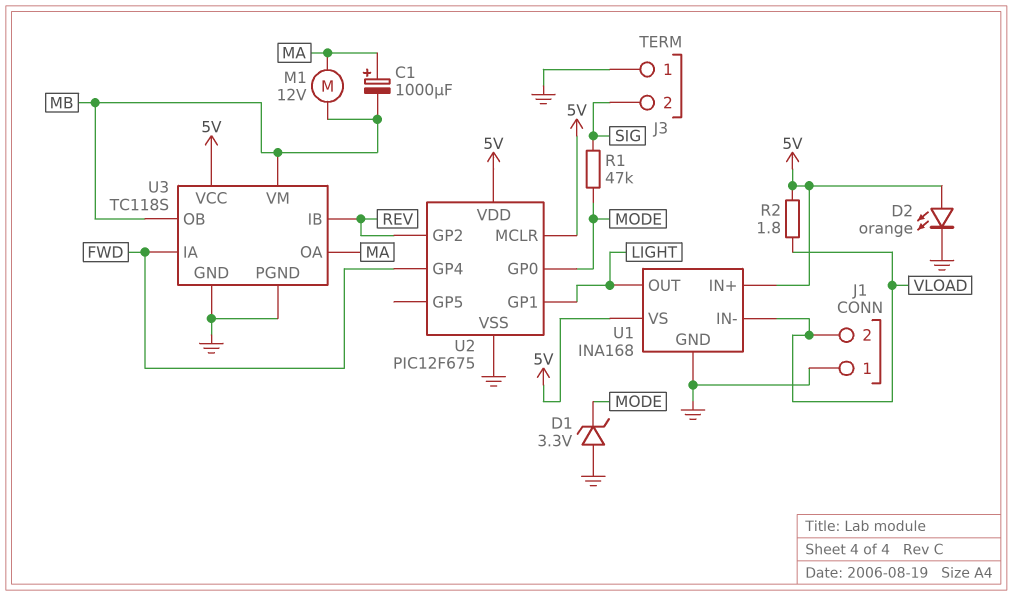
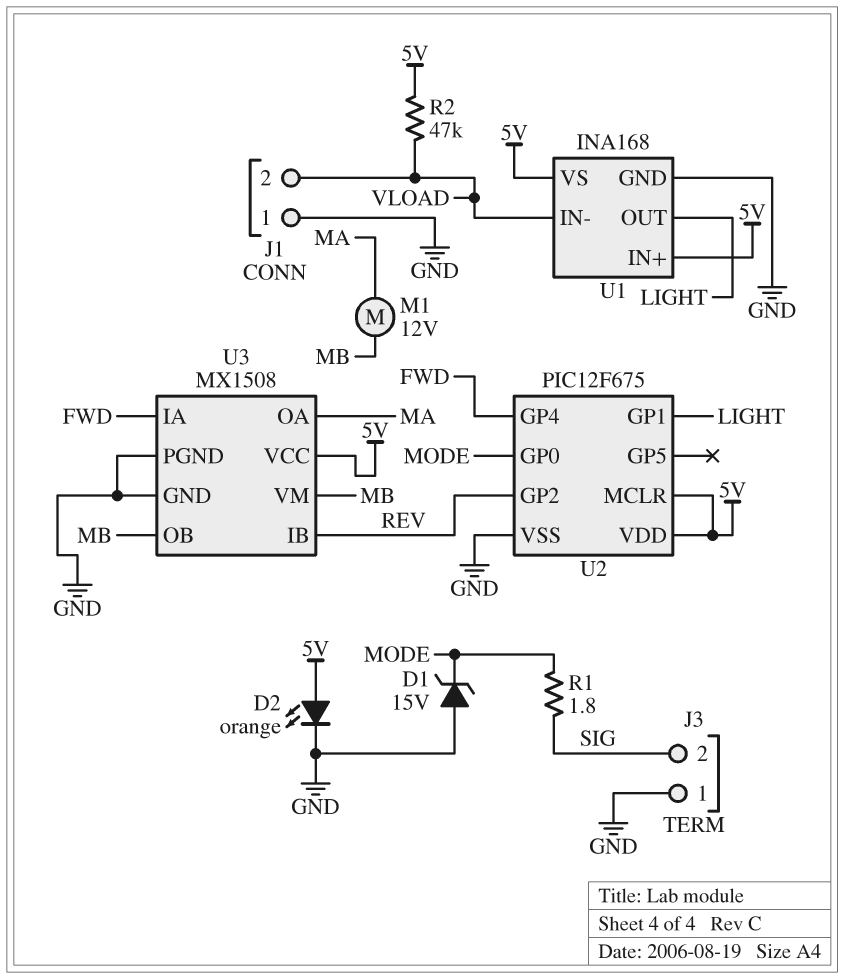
C1: 1000uF (plus MA, minus MB) -> none
D1: zener 3.3V (A GND, K MODE) -> zener 15V (A GND, K MODE)
R1: 47k (MODE, SIG) -> 1.8 (MODE, SIG)
R2: 1.8 (5V, VLOAD) -> 47k (5V, VLOAD)
U3: TC118S -> MX1508

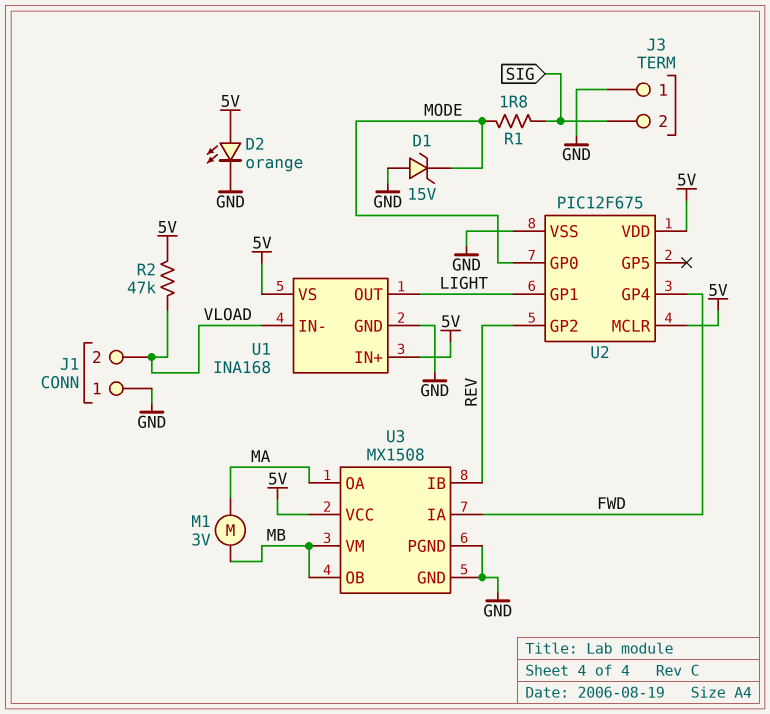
M1: motor 12V (MA, MB) -> motor 3V (MA, MB)

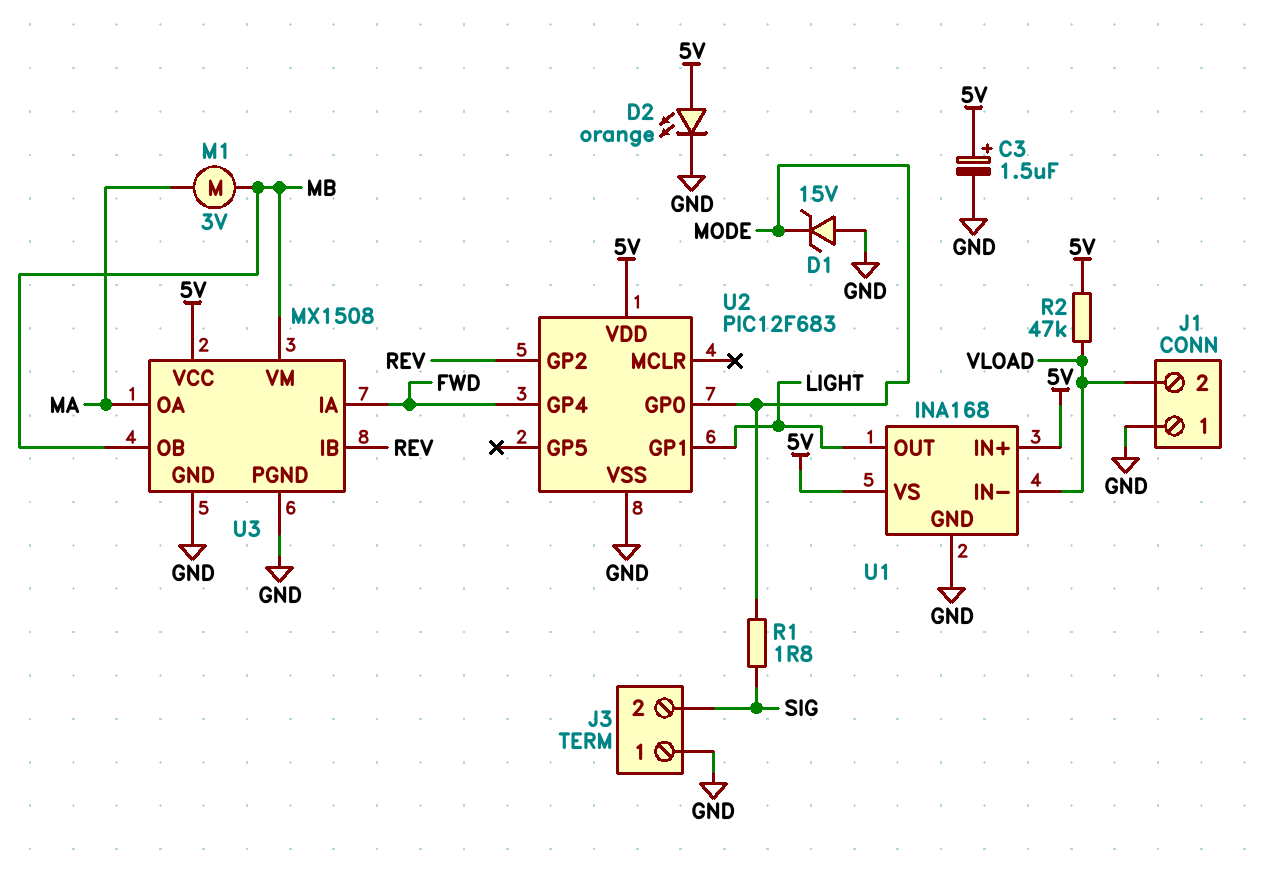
C3: none -> 1.5uF (plus 5V, minus GND)
U2: PIC12F675 -> PIC12F683
U2 pin MCLR: 5V -> none

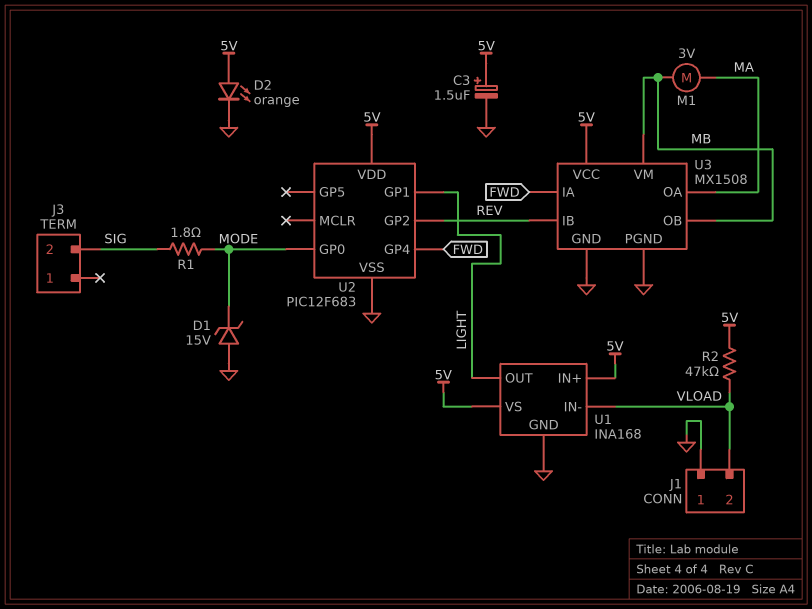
J3 pin 1: GND -> none

